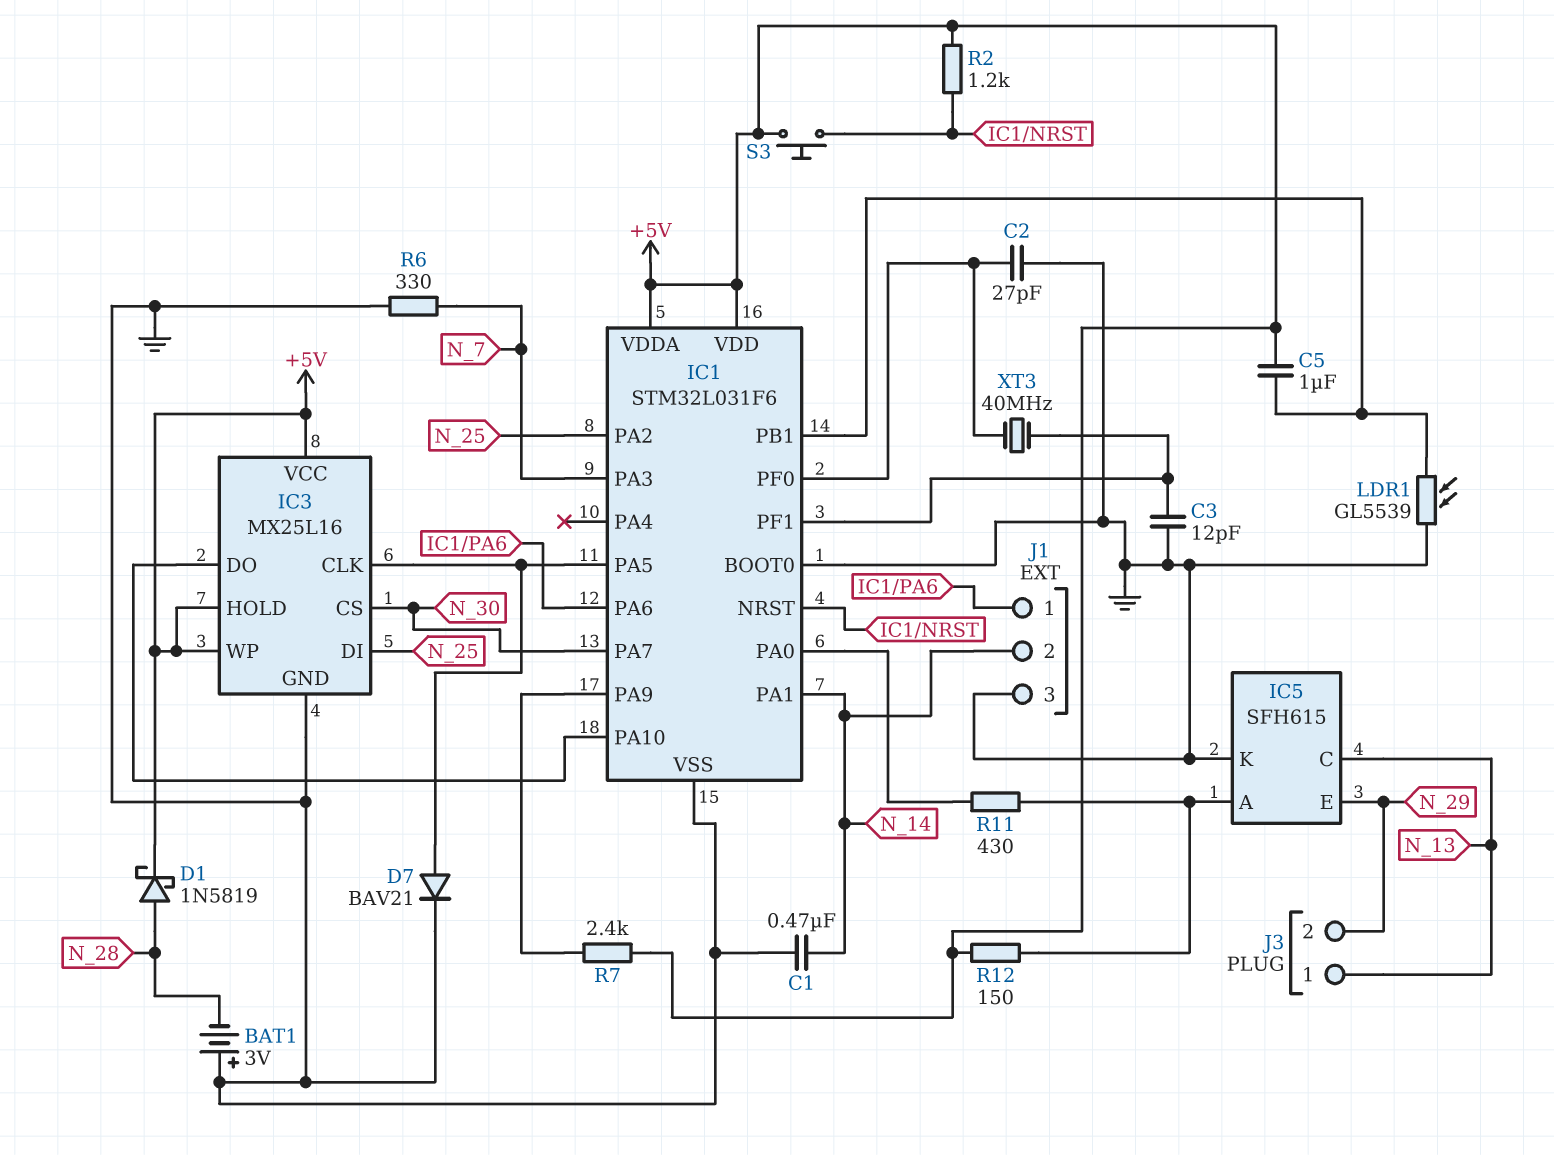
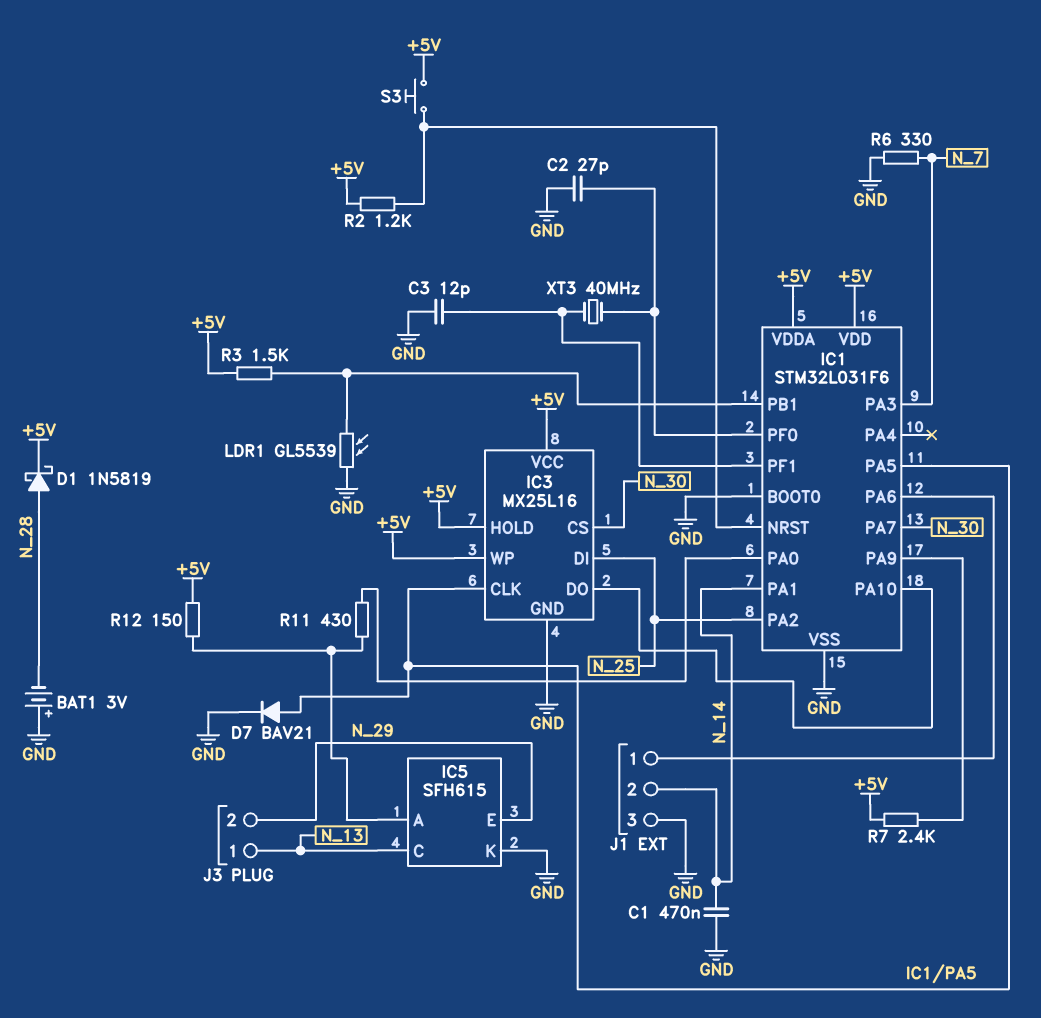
C5: 1uF (+5V, IC1/PB1) -> none
R3: none -> 1.5k (+5V, IC1/PB1)

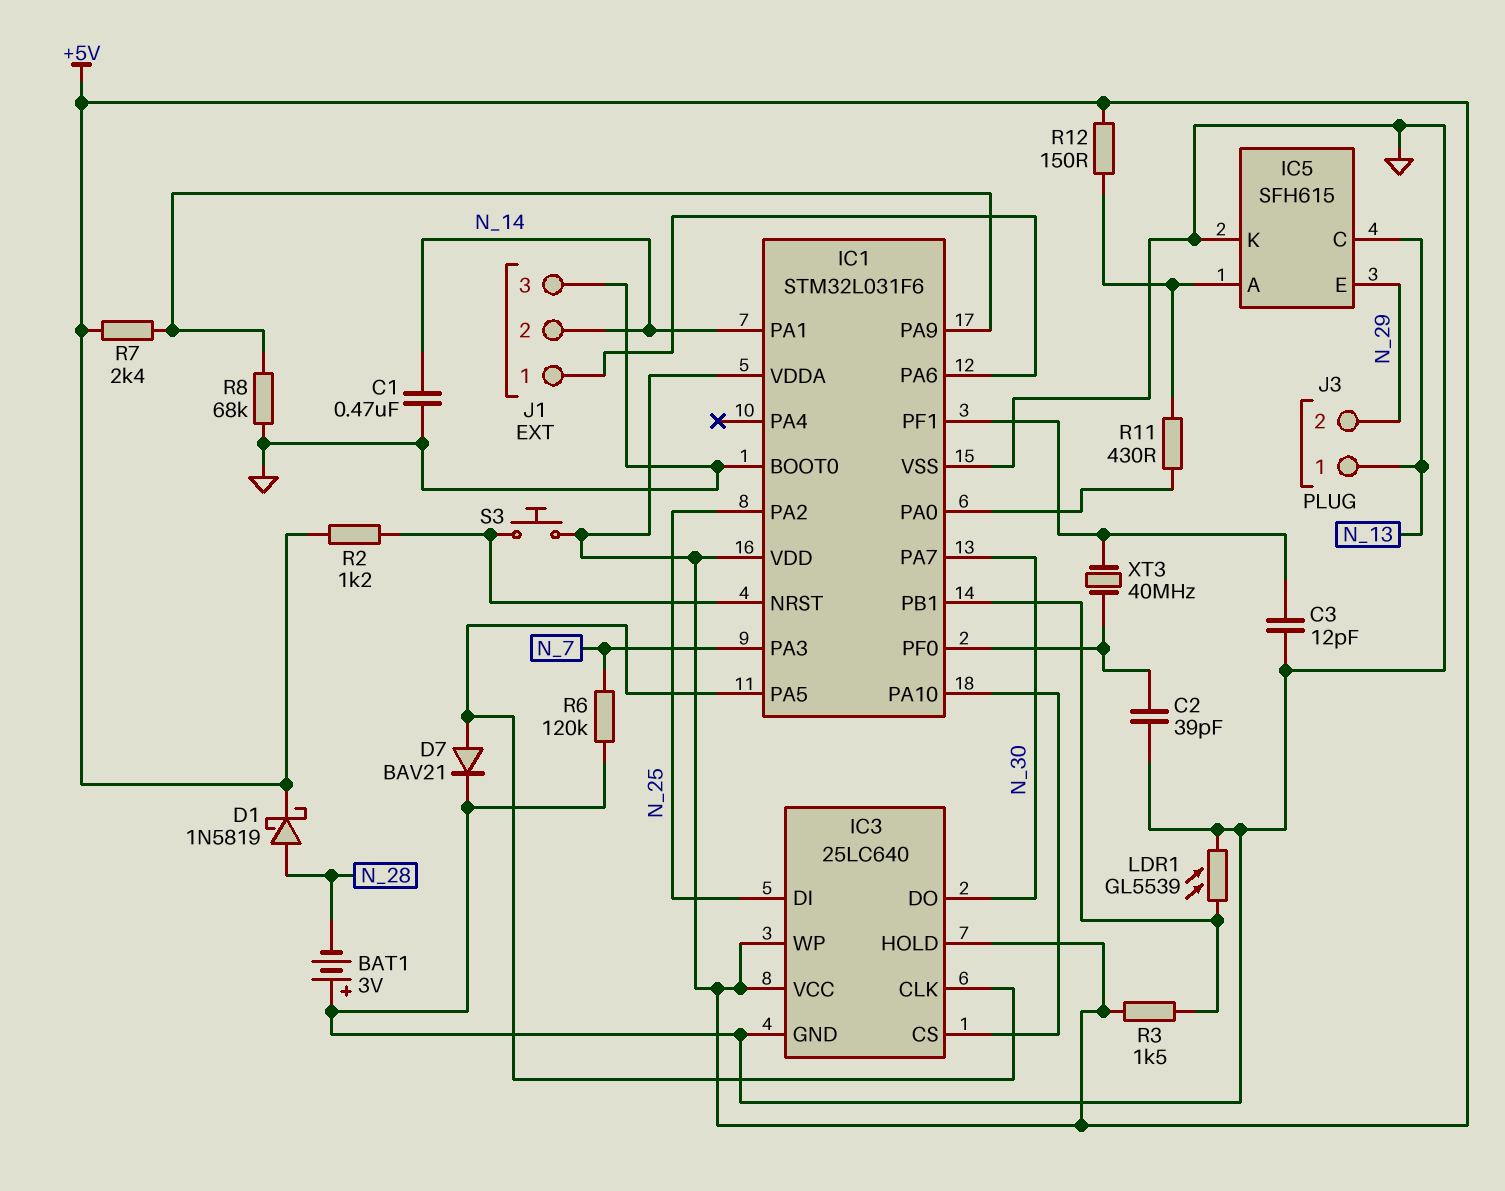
C2: 27pF (GND, IC1/PF0) -> 39pF (GND, IC1/PF0)
IC3: MX25L16 -> 25LC640
IC3 pin CS: N_30 -> IC1/PA10
IC3 pin DO: IC1/PA10 -> N_30
R6: 330 (GND, N_7) -> 120k (GND, N_7)
R8: none -> 68k (GND, IC1/PA9)

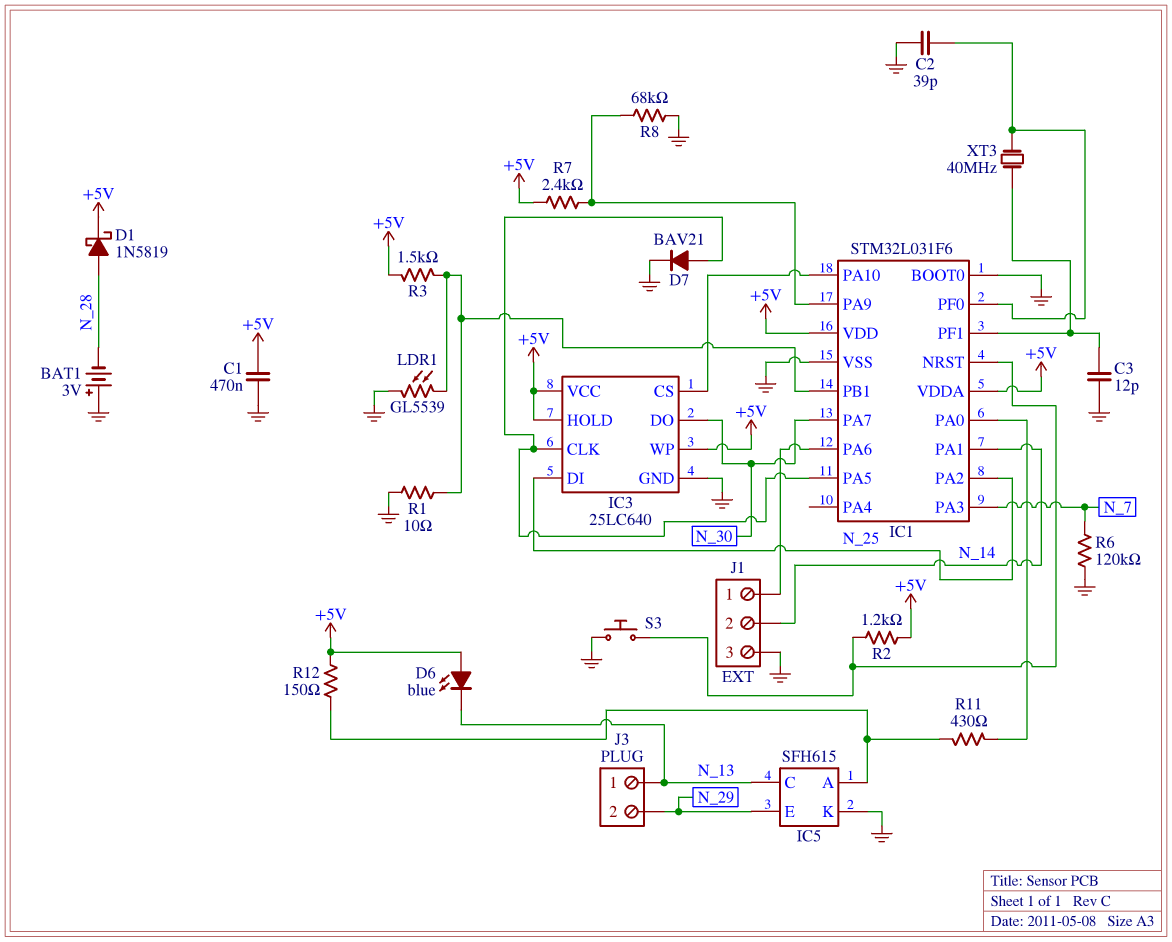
C1: 470nF (GND, N_14) -> 470nF (+5V, GND)
D6: none -> LED blue (A +5V, K N_13)
R1: none -> 10 (GND, IC1/PB1)
S3: button (+5V, IC1/NRST) -> button (GND, IC1/NRST)

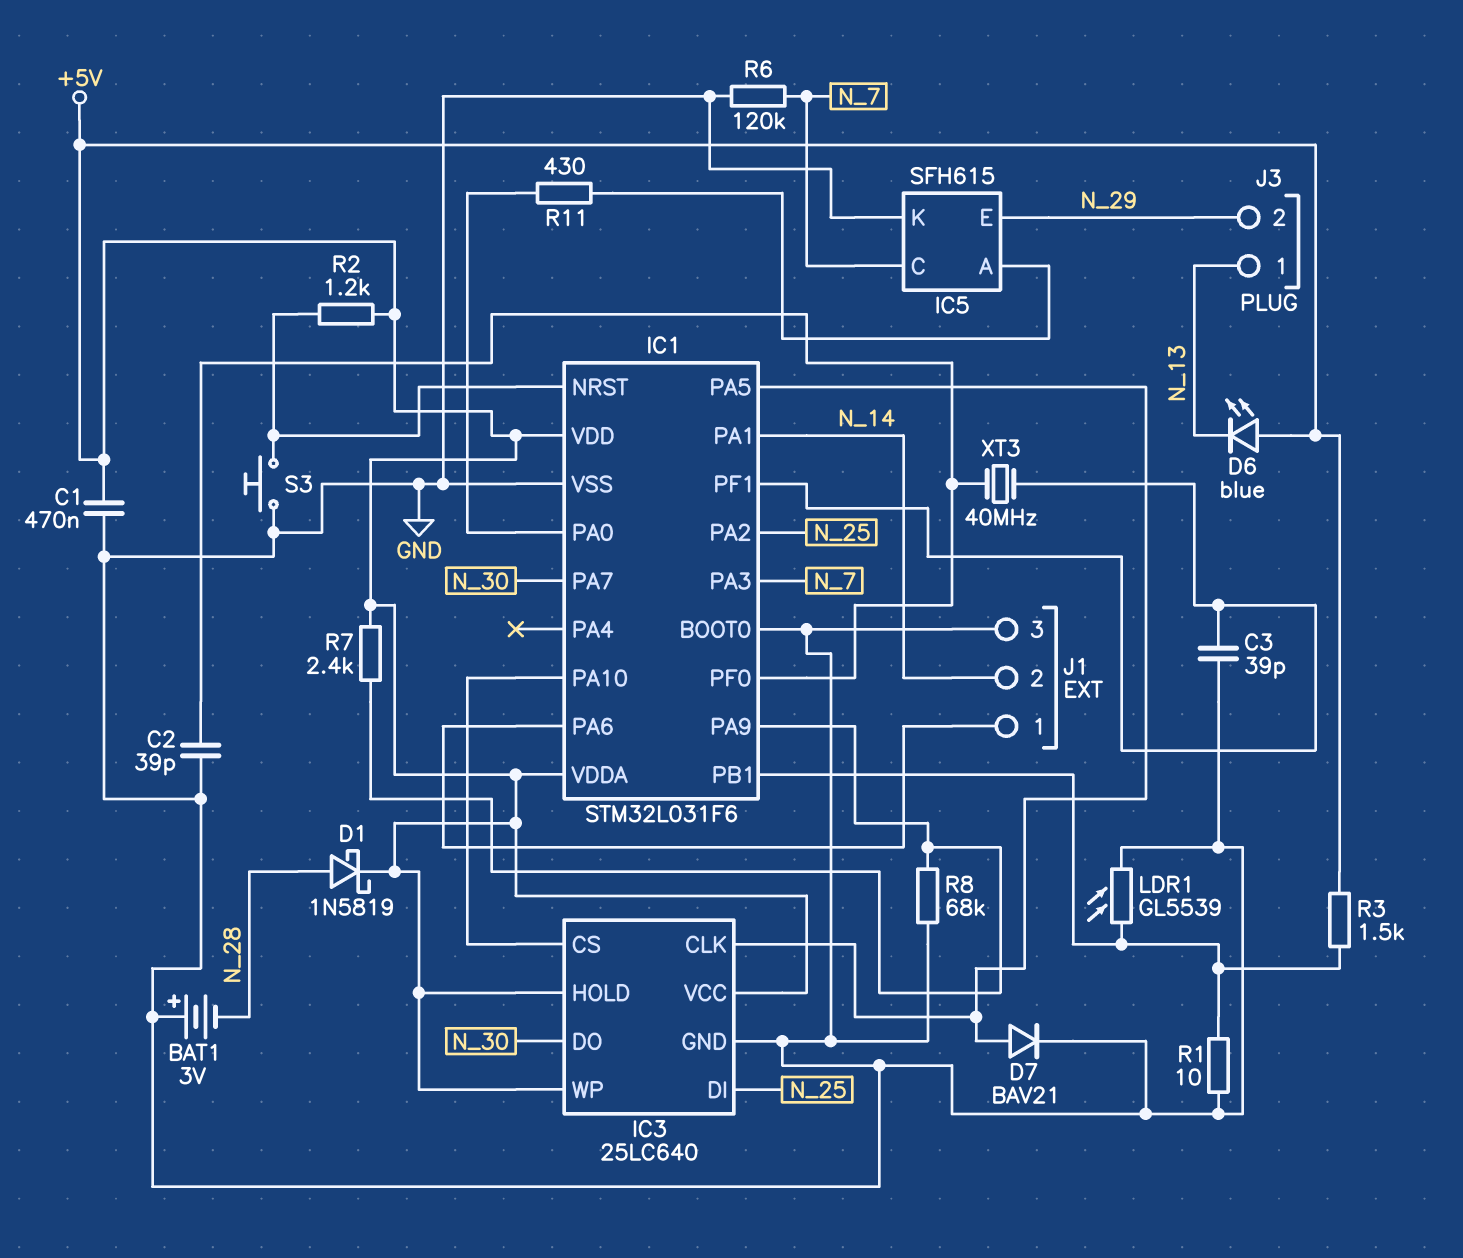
C3: 12pF (GND, IC1/PF1) -> 39pF (GND, IC1/PF1)
IC5 pin C: N_13 -> N_7
R12: 150 (+5V, IC5/A) -> none

